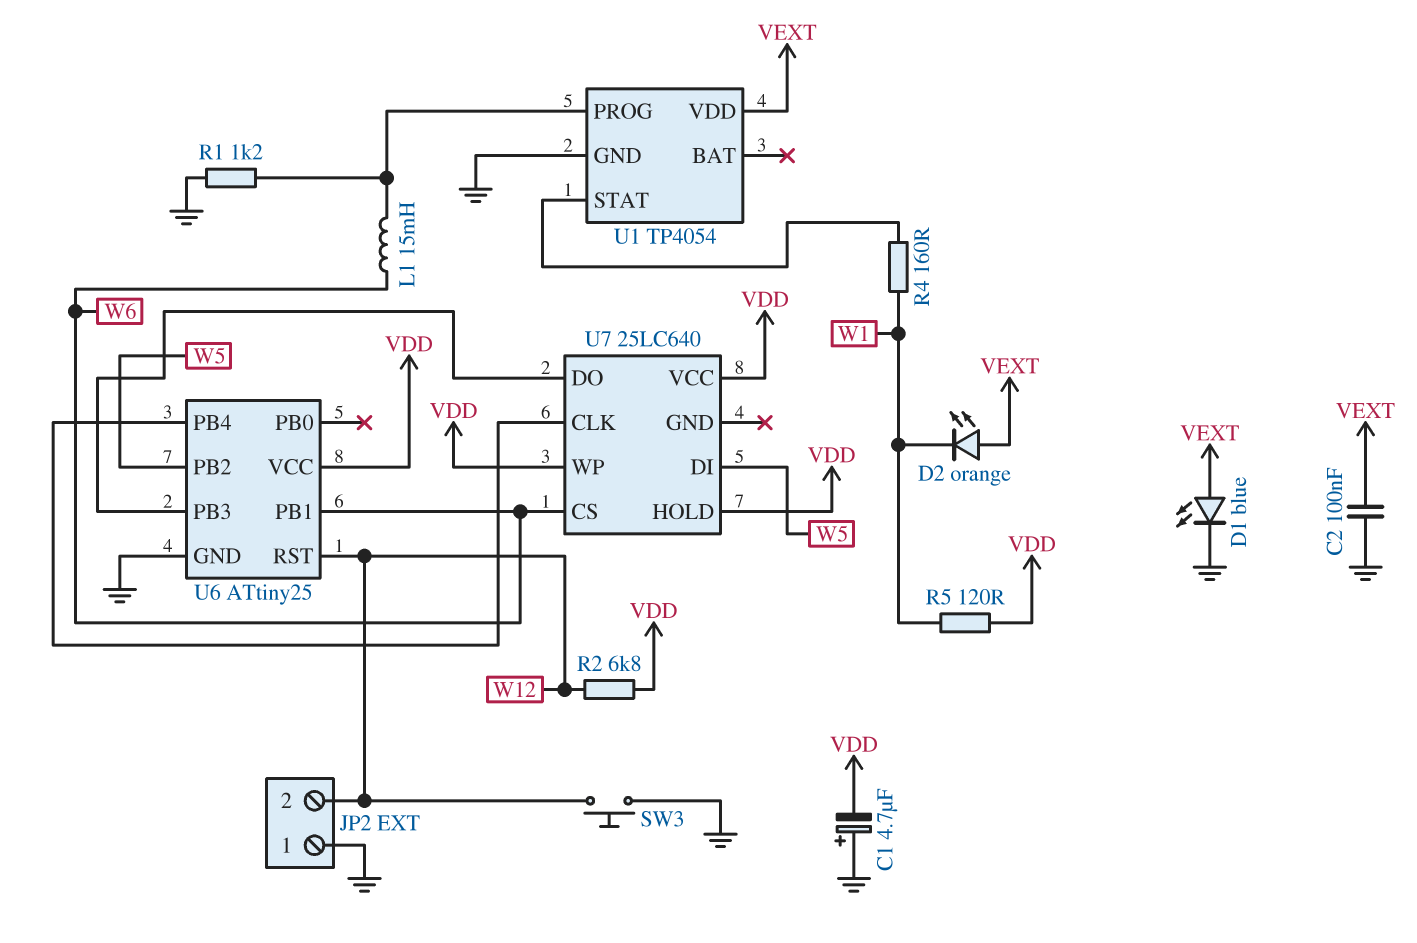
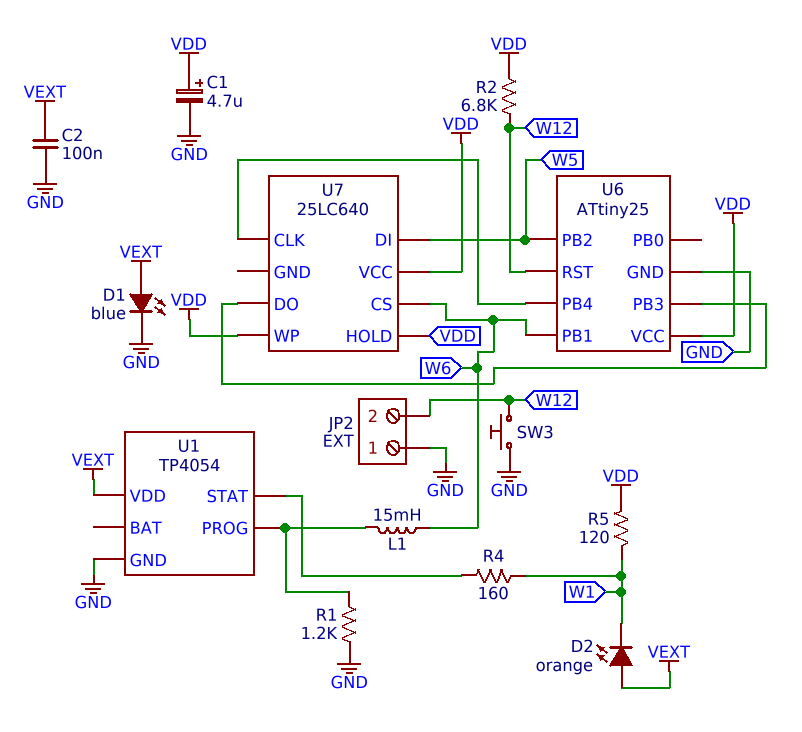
C1: 4.7uF (plus GND, minus VDD) -> 4.7uF (plus VDD, minus GND)

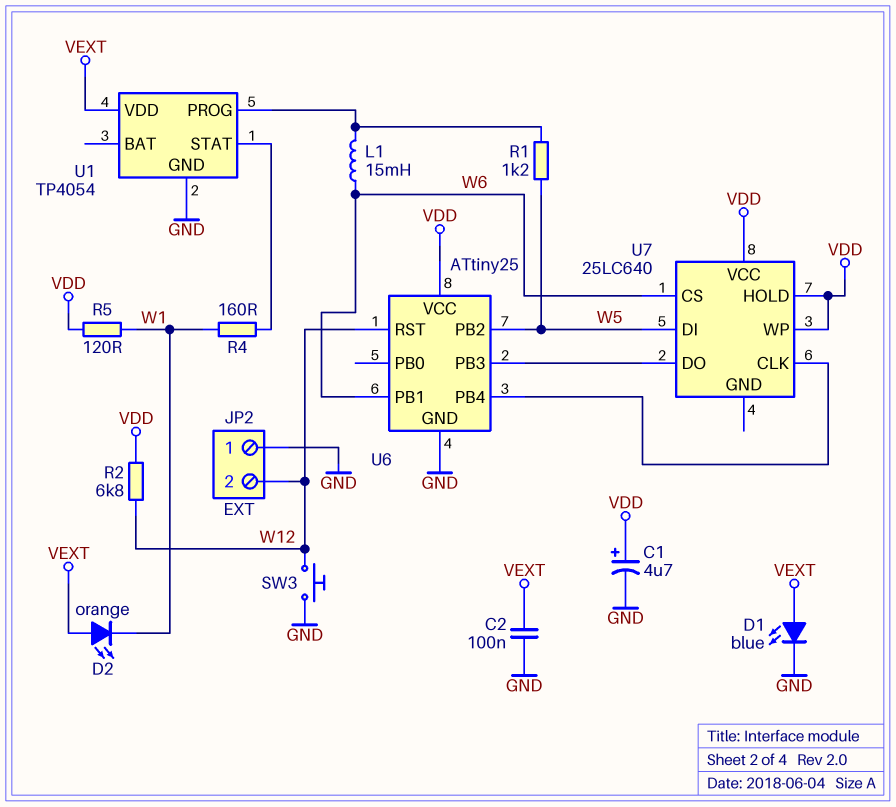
R1: 1.2k (GND, U1/PROG) -> 1.2k (U1/PROG, W5)

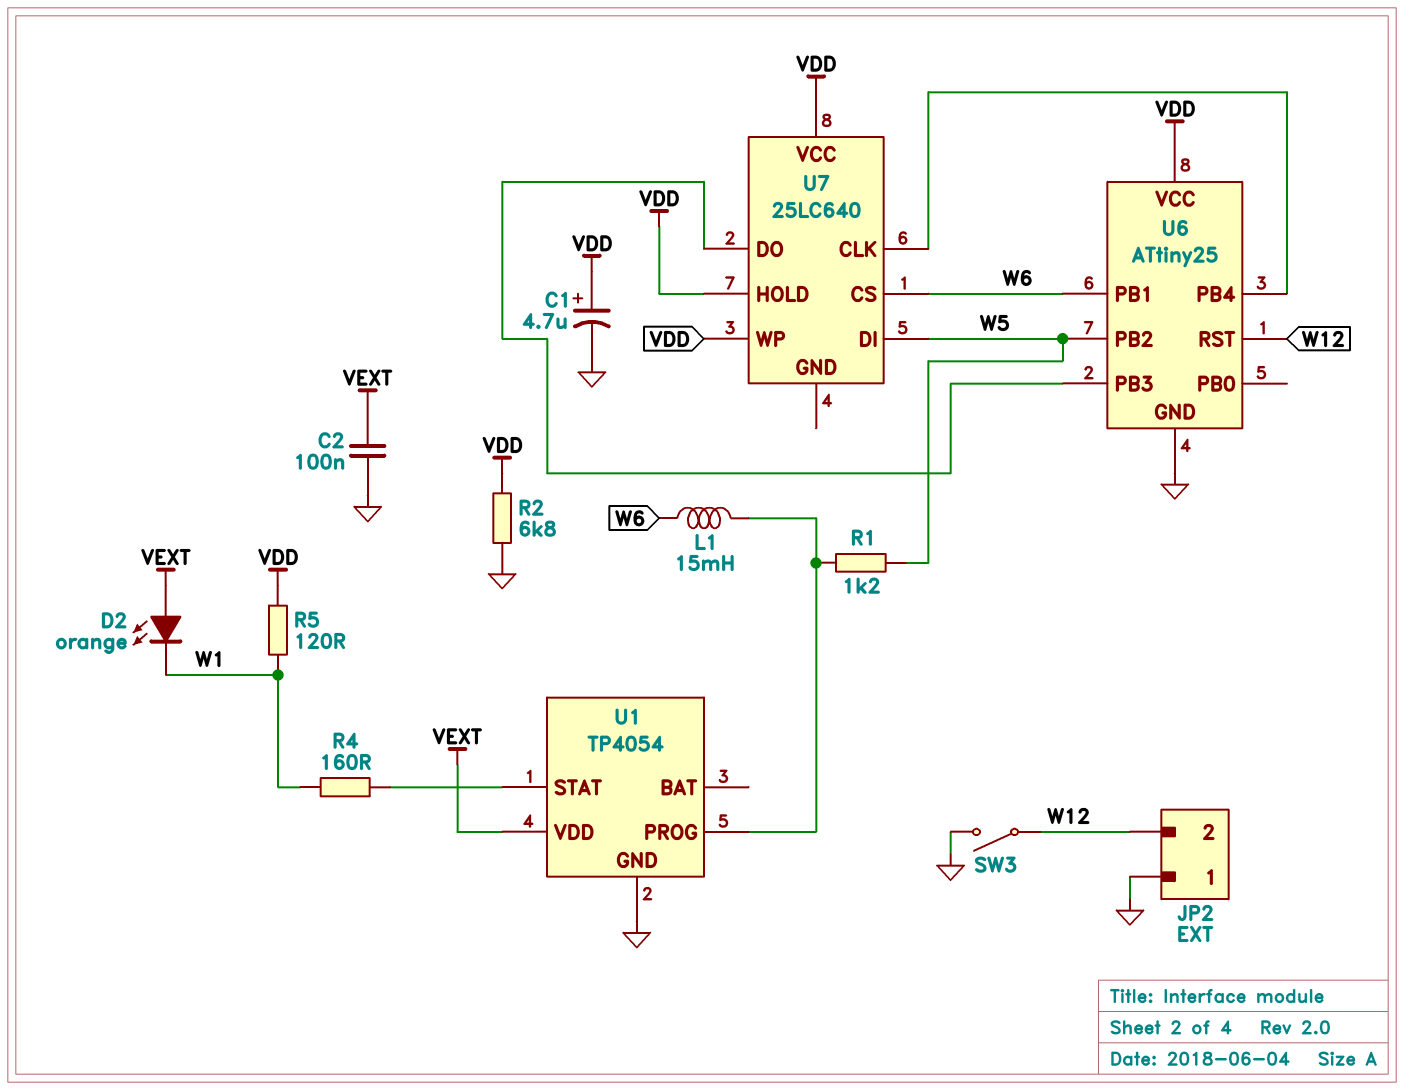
D1: LED blue (A VEXT, K GND) -> none
R2: 6.8k (VDD, W12) -> 6.8k (GND, VDD)
SW3: button (GND, W12) -> switch (GND, W12)

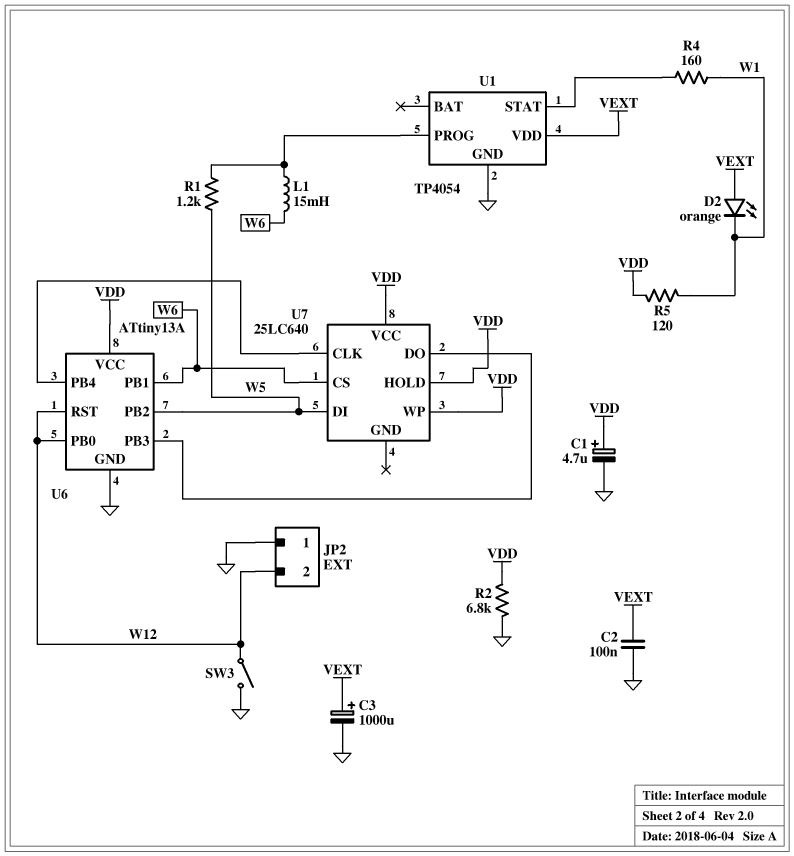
C3: none -> 1000uF (plus VEXT, minus GND)
U6: ATtiny25 -> ATtiny13A
U6 pin PB0: none -> W12

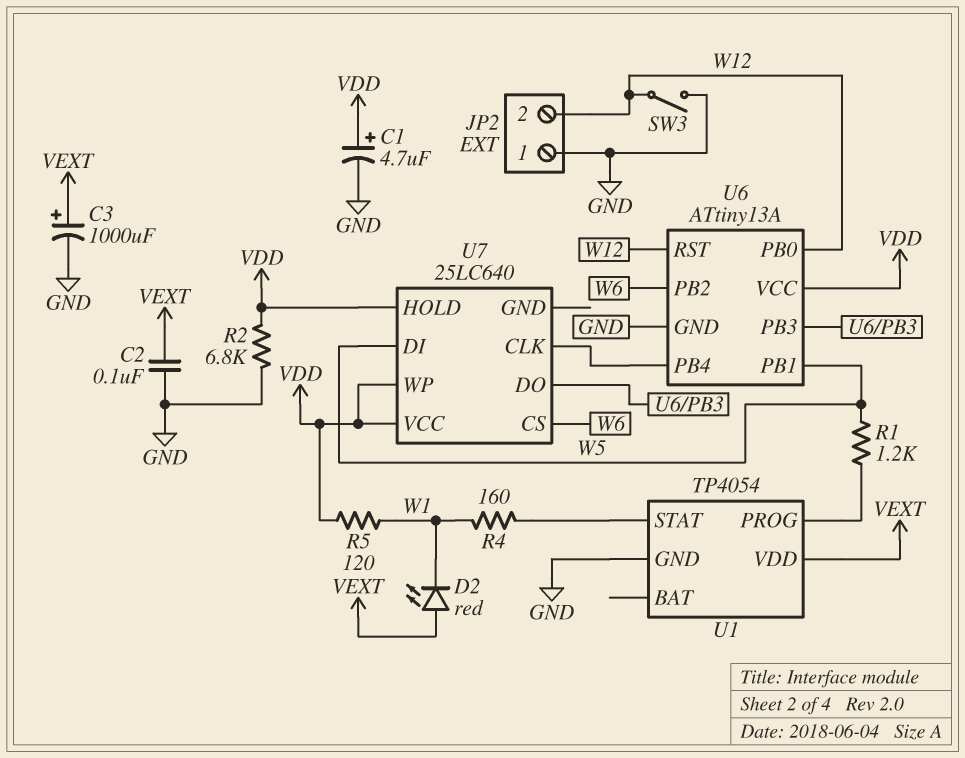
D2: LED orange (A VEXT, K W1) -> LED red (A VEXT, K W1)
L1: 15mH (U1/PROG, W6) -> none
U6 pin PB1: W6 -> W5
U6 pin PB2: W5 -> W6

